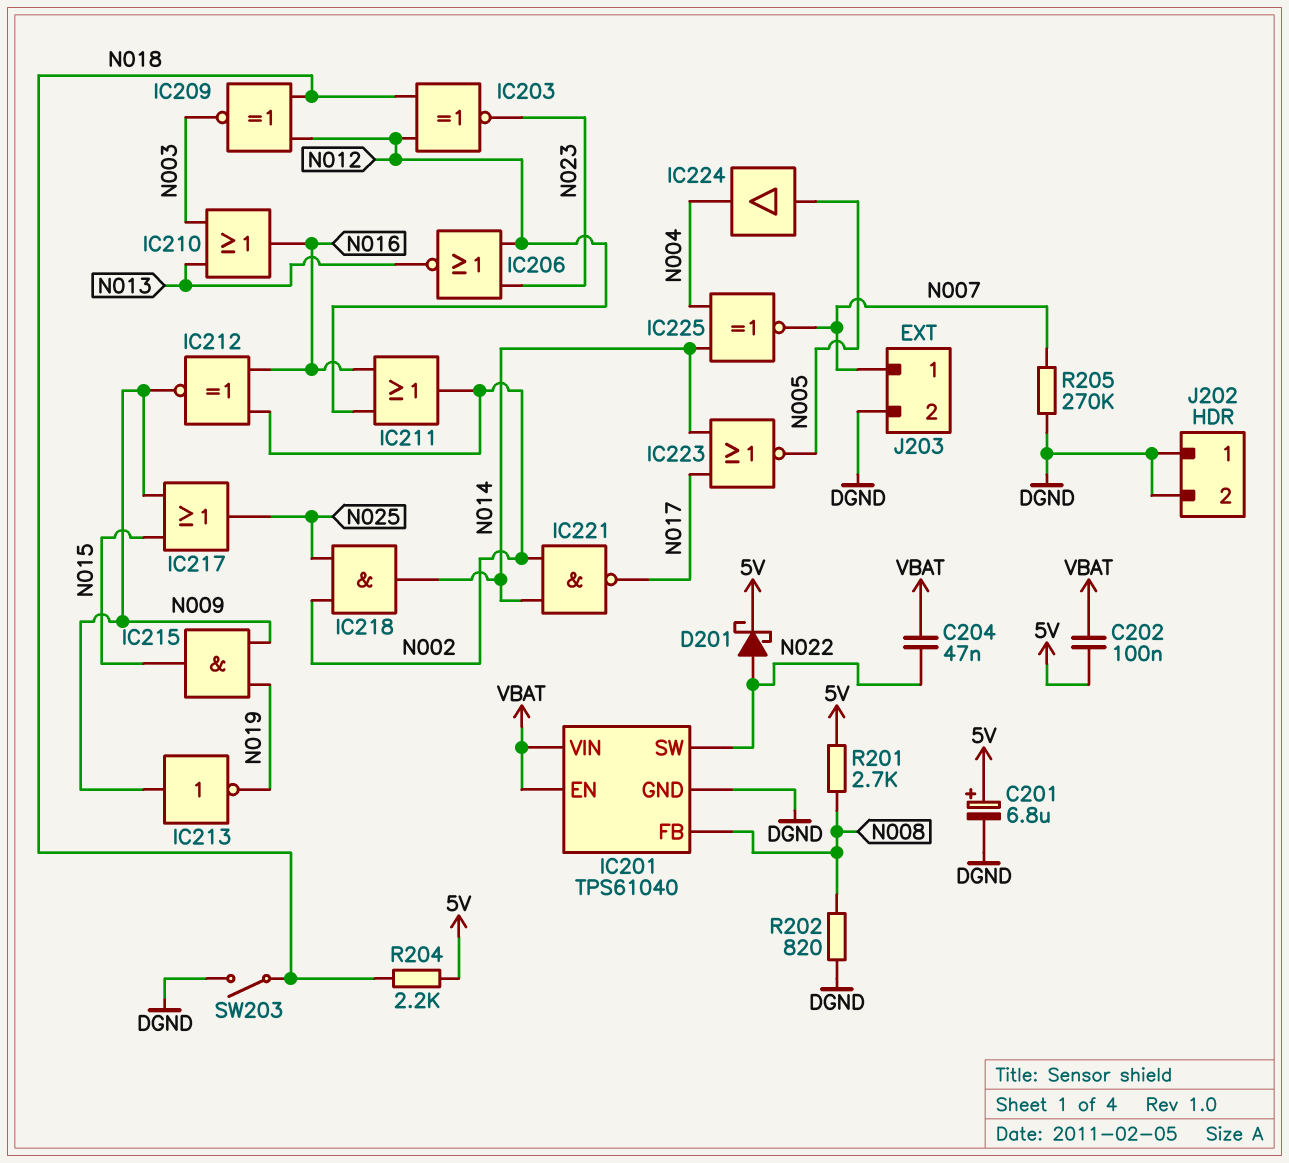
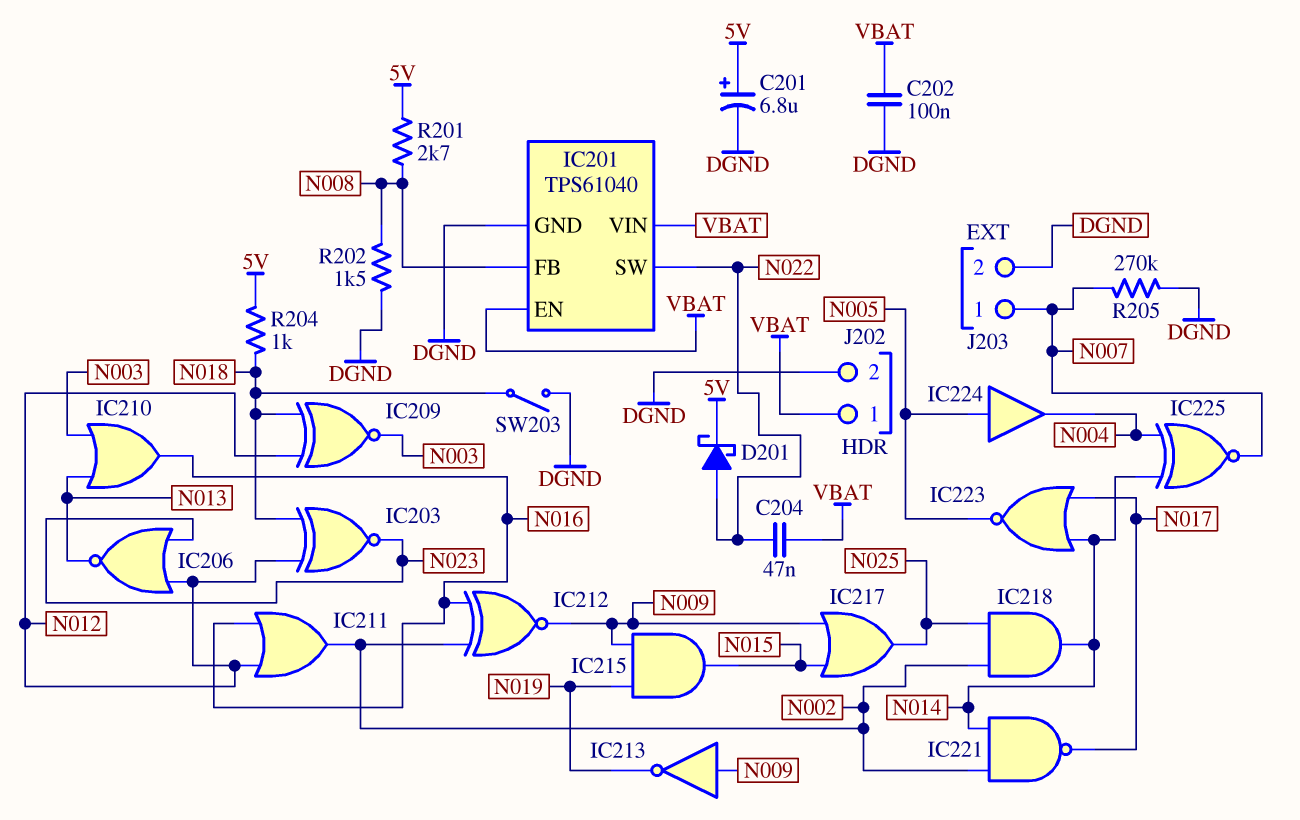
C202: 100nF (5V, VBAT) -> 100nF (DGND, VBAT)
J202 pin 1: DGND -> VBAT
R202: 820 (DGND, N008) -> 1.5k (DGND, N008)
R204: 2.2k (5V, N018) -> 1k (5V, N018)

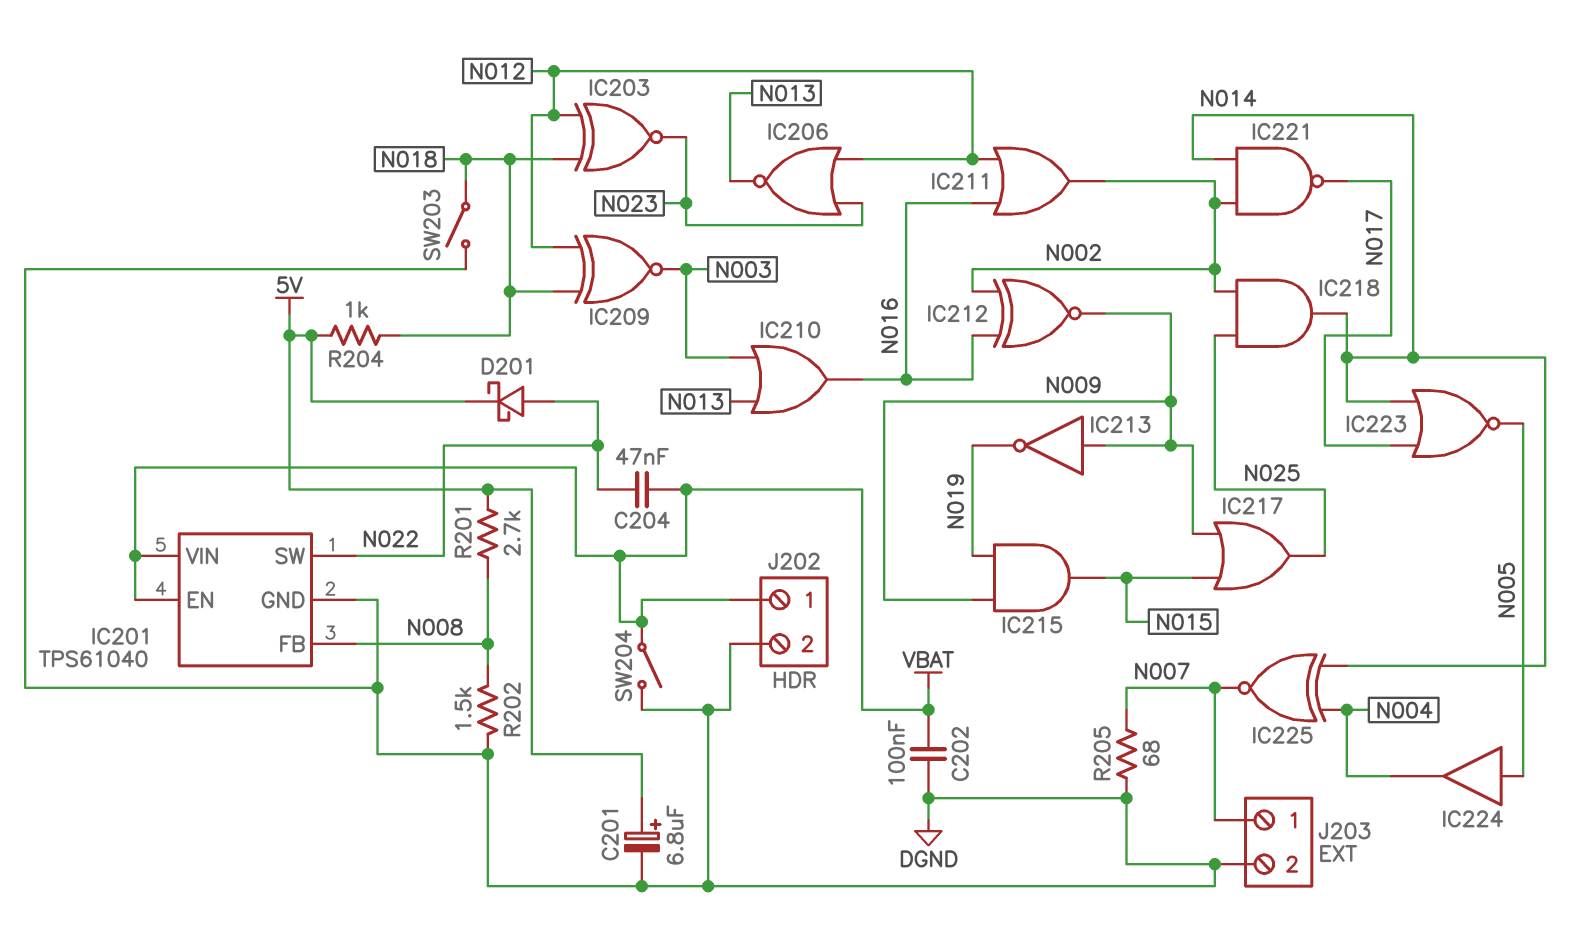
R205: 270k (DGND, N007) -> 68 (DGND, N007)
SW204: none -> switch (DGND, VBAT)

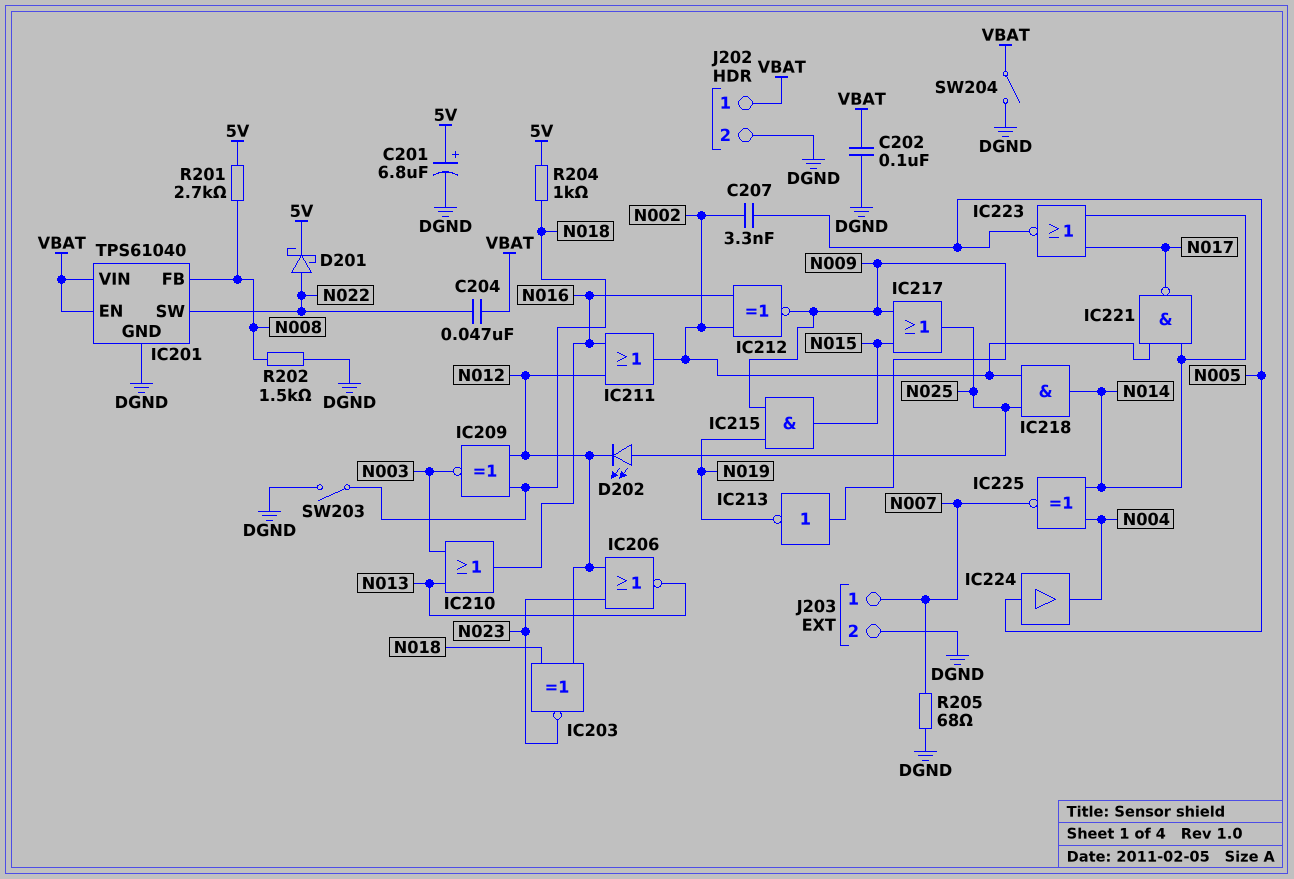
C207: none -> 3.3nF (N002, N005)
D202: none -> LED (A N025, K N012)

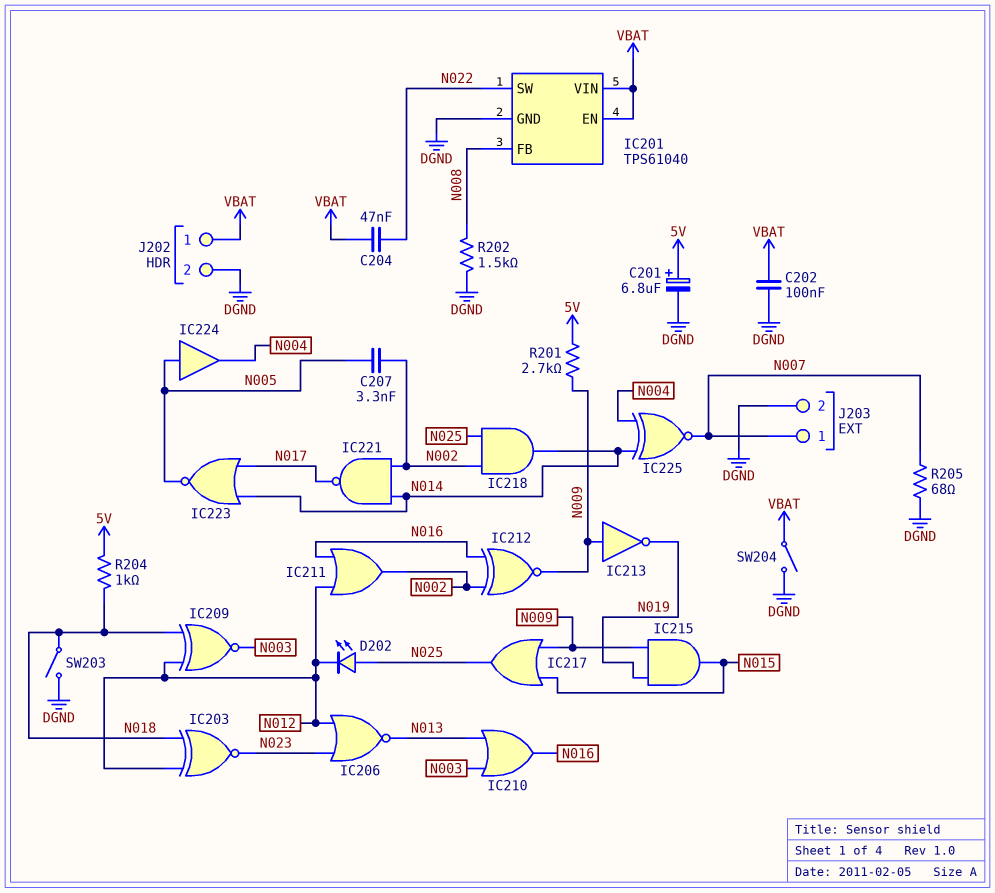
D201: schottky (A N022, K 5V) -> none
R201: 2.7k (5V, N008) -> 2.7k (5V, N009)

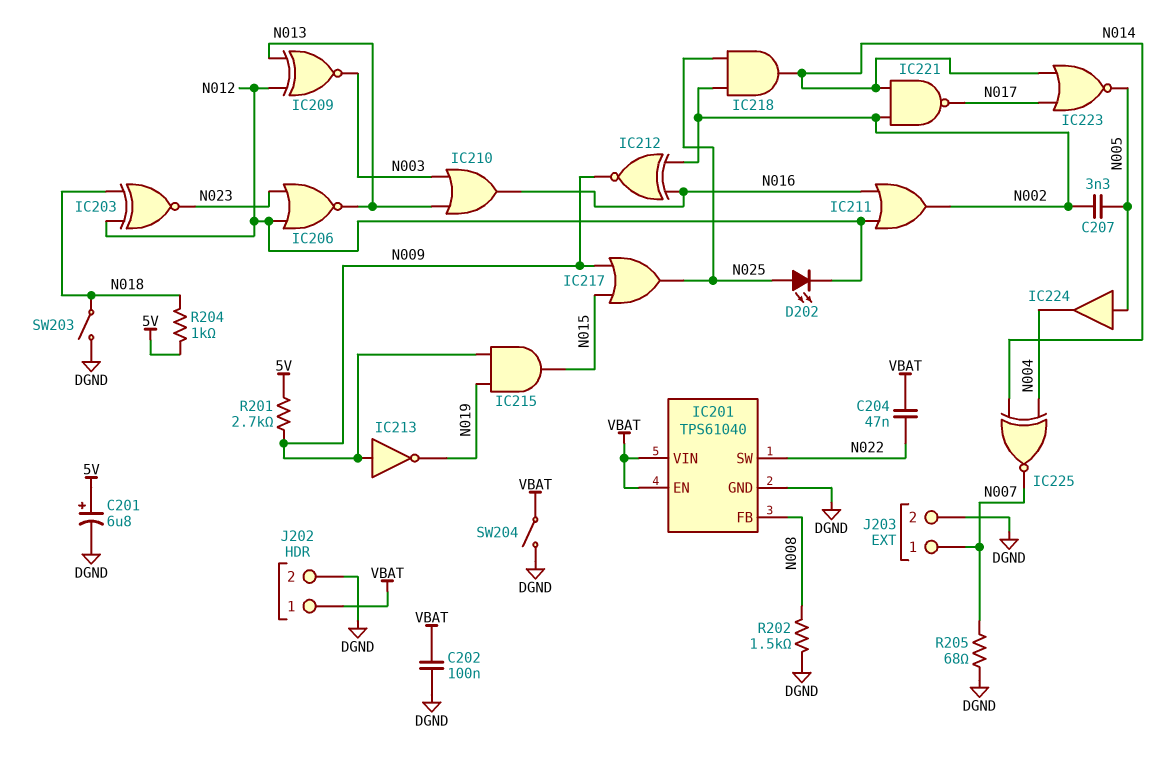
IC209: XNOR (in N012, in N018, out N003) -> XNOR (in N012, in N013, out N003)

